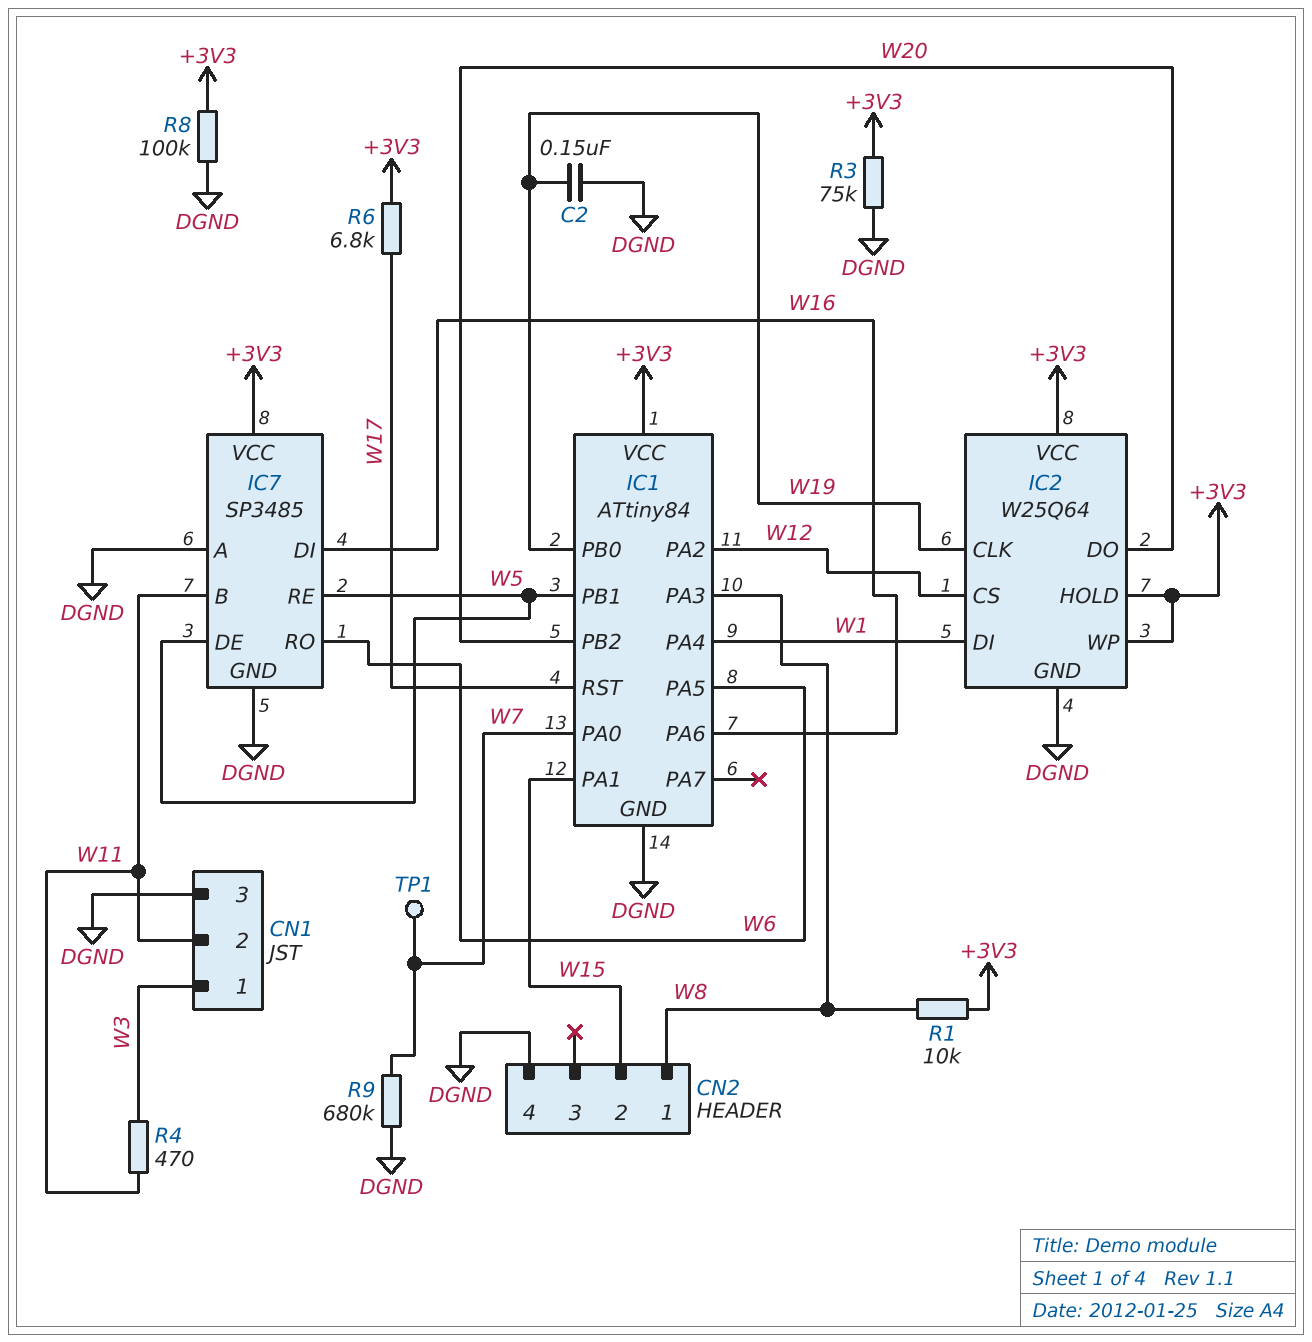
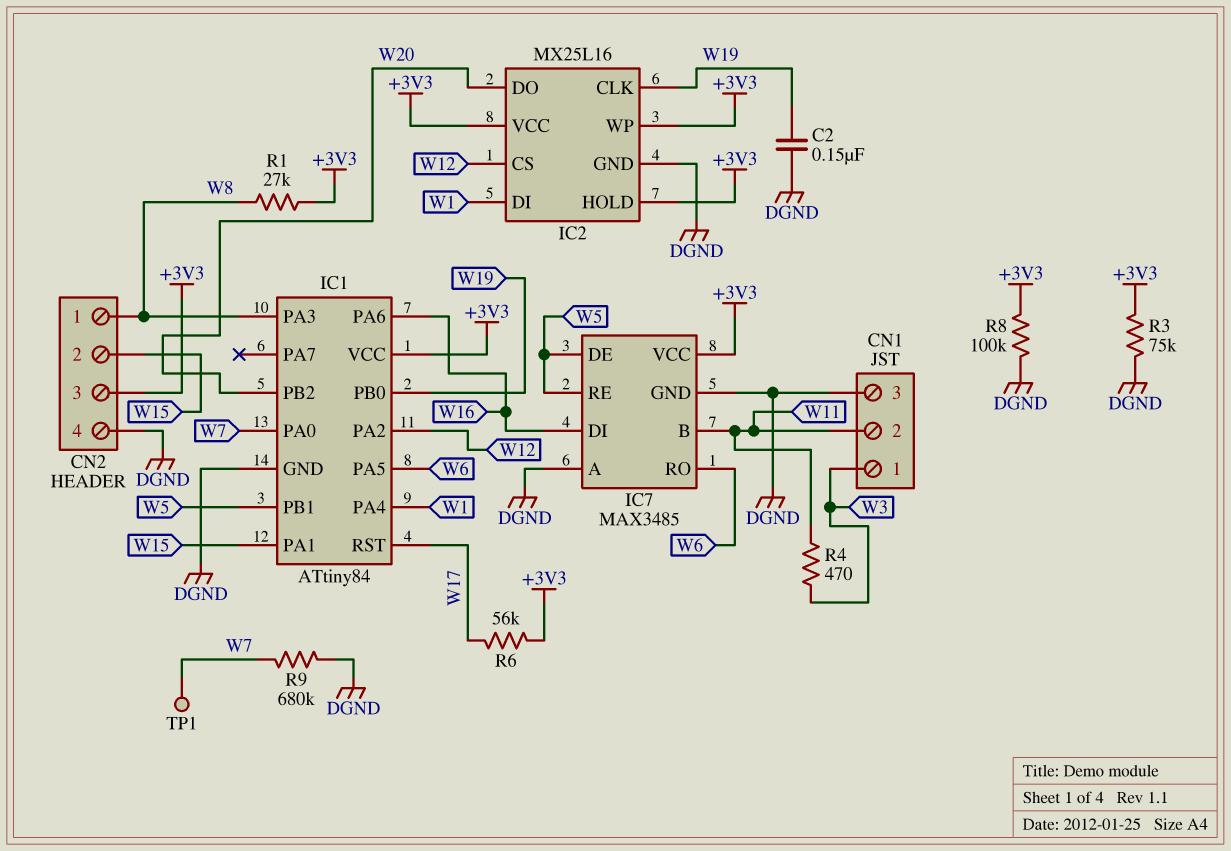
CN2 pin 3: none -> +3V3
IC2: W25Q64 -> MX25L16
IC7: SP3485 -> MAX3485
R1: 10k (+3V3, W8) -> 27k (+3V3, W8)
R6: 6.8k (+3V3, W17) -> 56k (+3V3, W17)

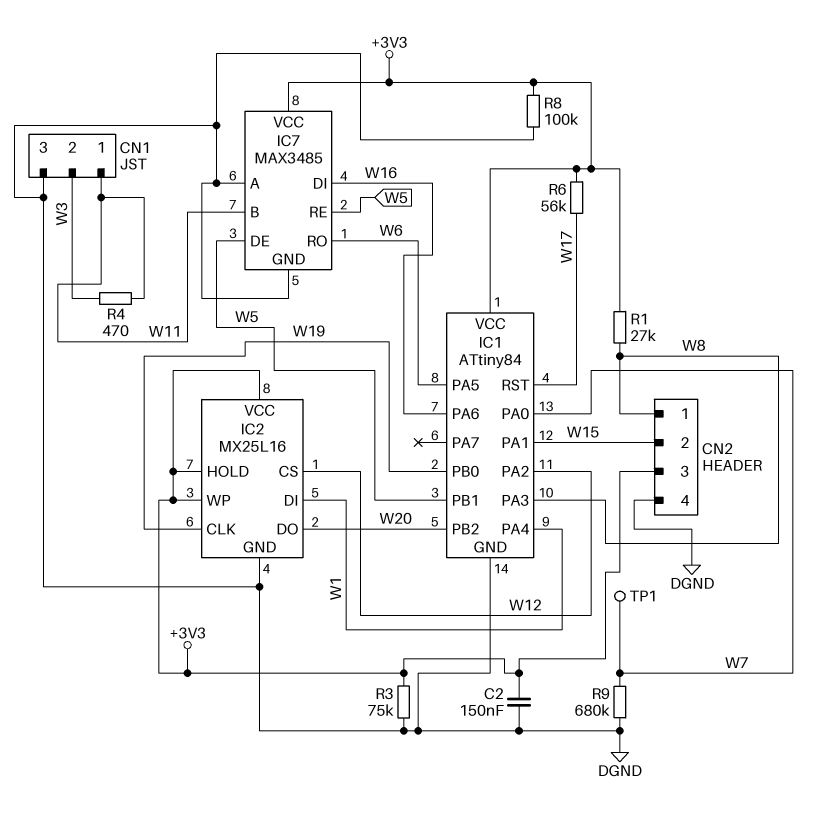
C2: 150nF (DGND, W19) -> 150nF (+3V3, DGND)
CN1 pin 1: W3 -> W11
CN1 pin 2: W11 -> W3

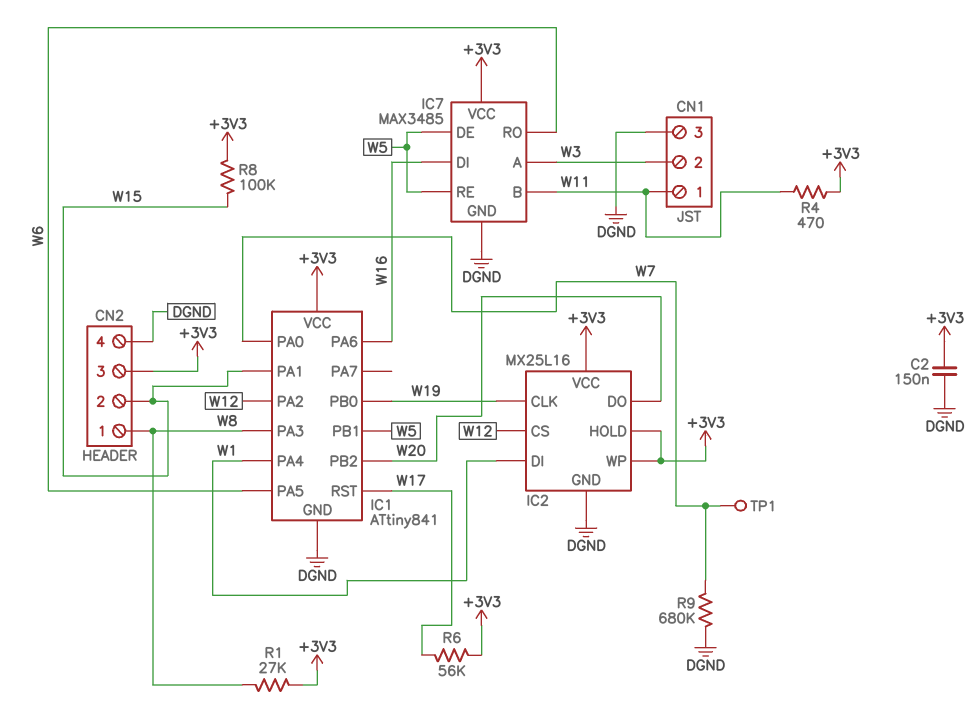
IC1: ATtiny84 -> ATtiny841
IC7 pin A: DGND -> W3
R3: 75k (+3V3, DGND) -> none
R4: 470 (W3, W11) -> 470 (+3V3, W11)
R8: 100k (+3V3, DGND) -> 100k (+3V3, W15)

